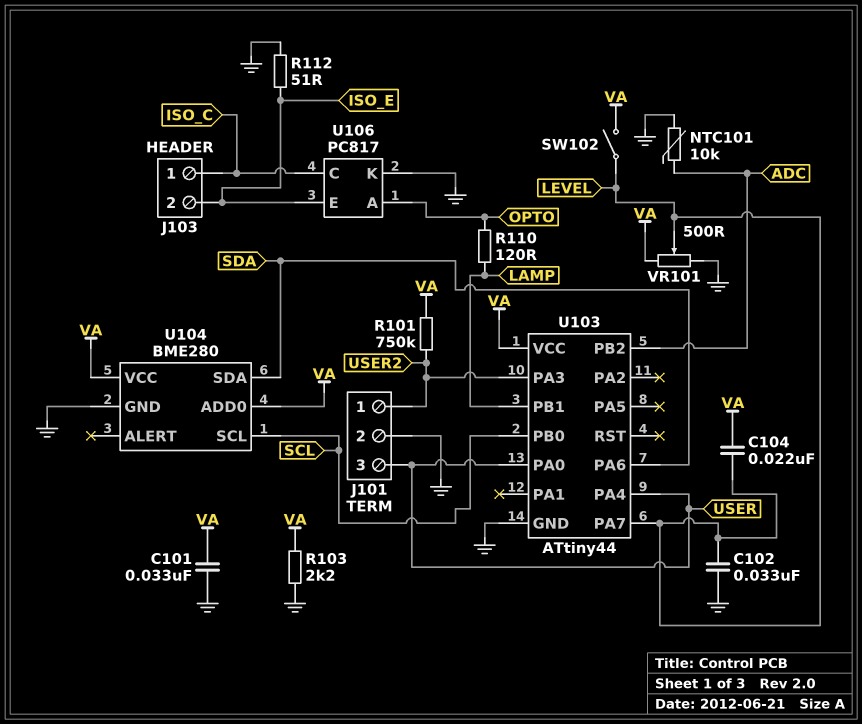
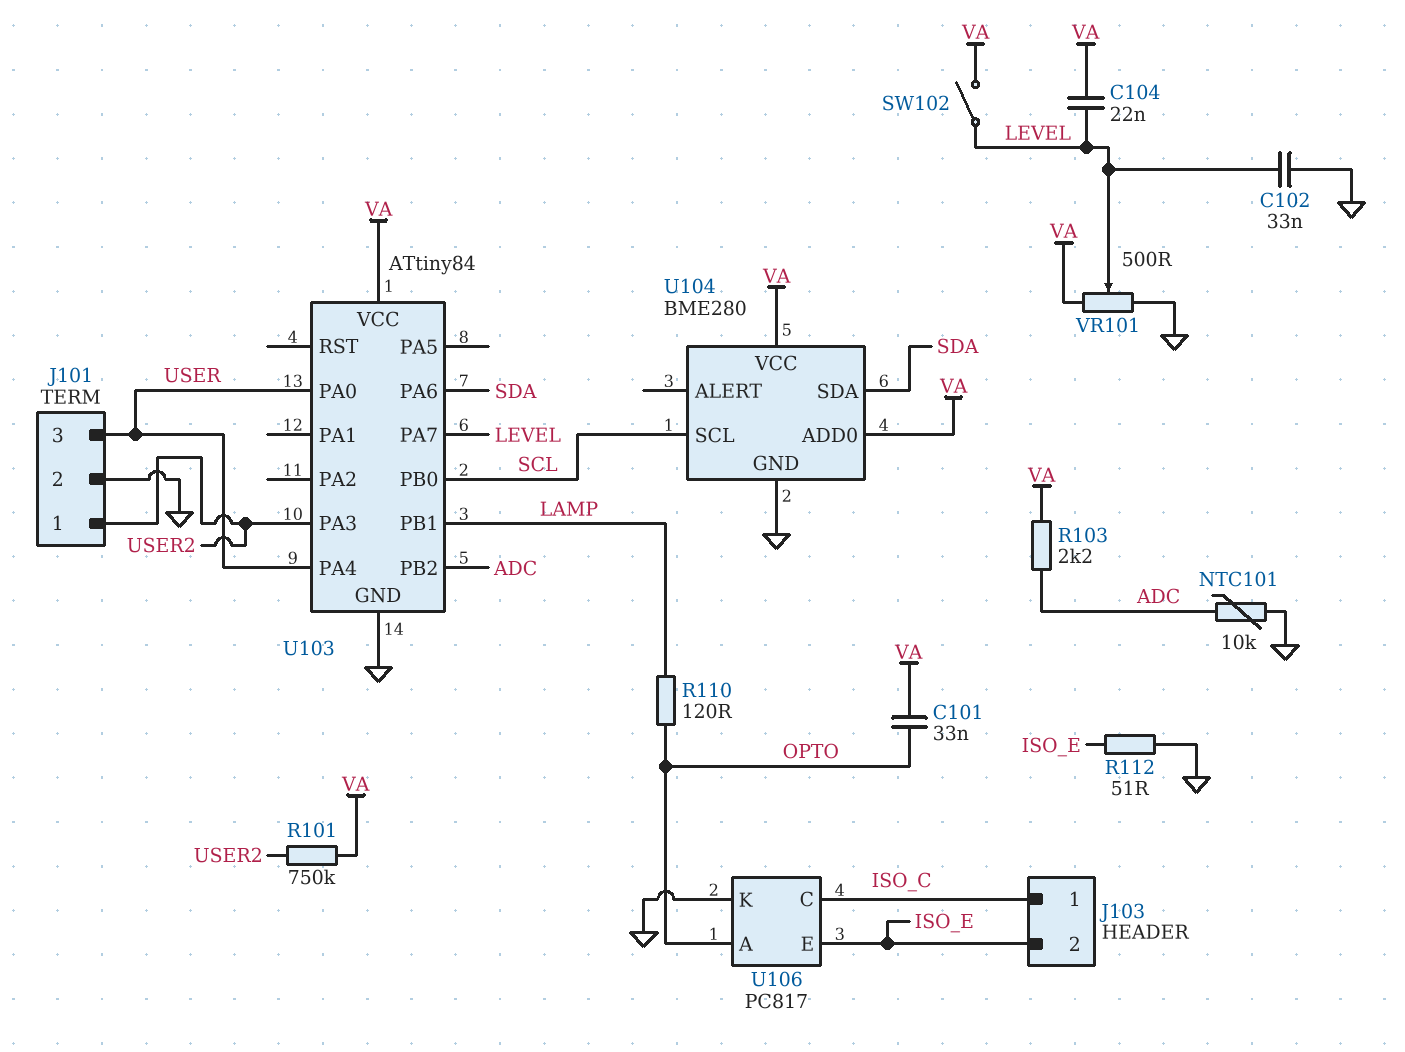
C101: 33nF (GND, VA) -> 33nF (OPTO, VA)
R103: 2.2k (GND, VA) -> 2.2k (ADC, VA)
U103: ATtiny44 -> ATtiny84

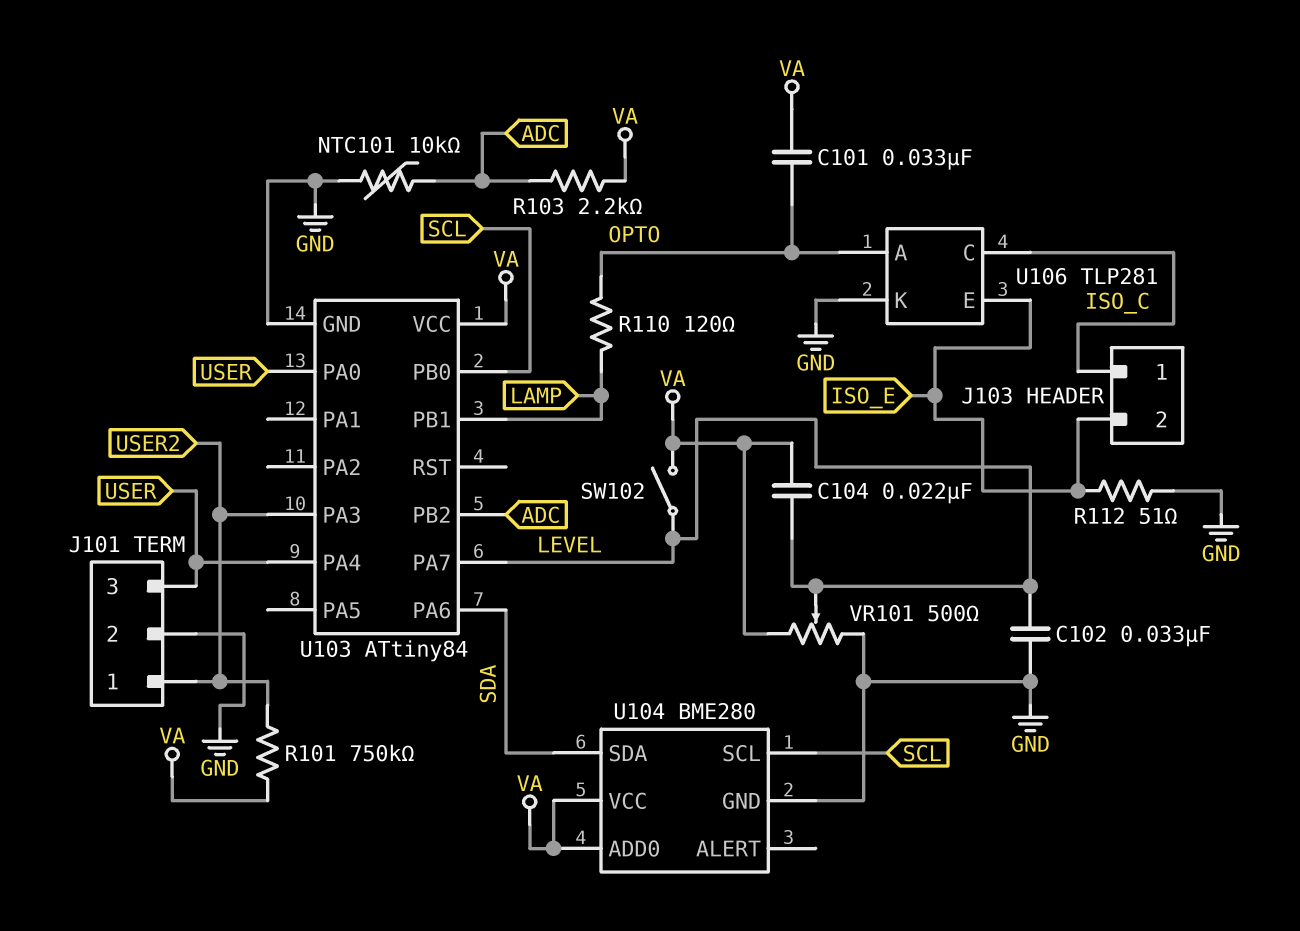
U106: PC817 -> TLP281

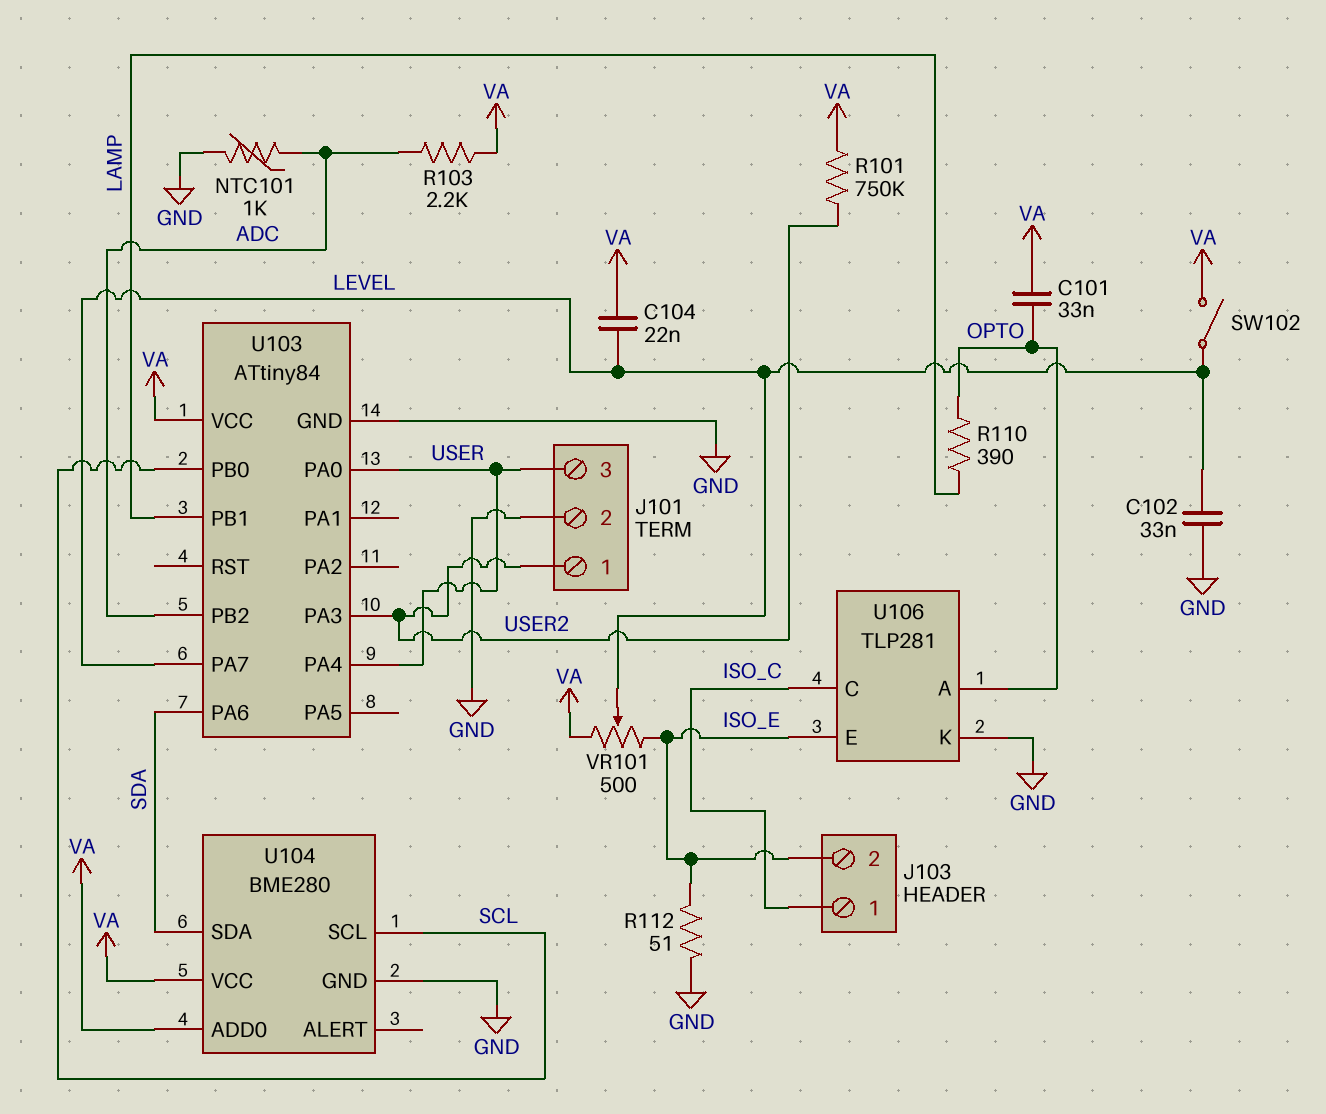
NTC101: 10k (ADC, GND) -> 1k (ADC, GND)
R110: 120 (LAMP, OPTO) -> 390 (LAMP, OPTO)
VR101: 500 (GND, VA, wiper LEVEL) -> 500 (ISO_E, VA, wiper LEVEL)

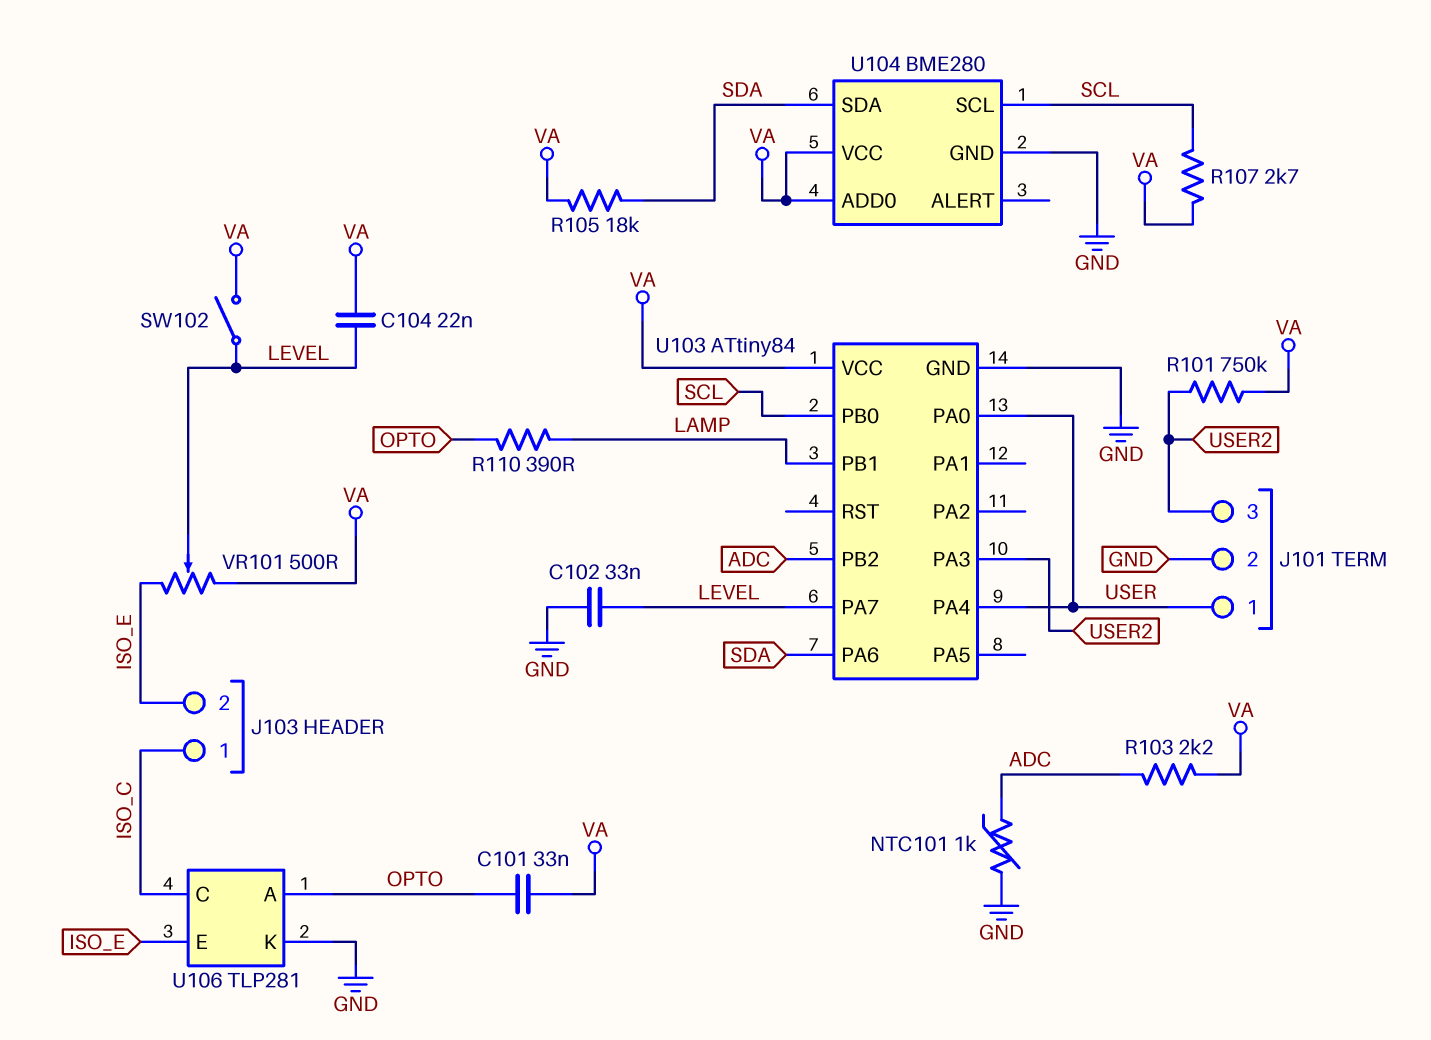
J101 pin 1: USER2 -> USER
J101 pin 3: USER -> USER2
R105: none -> 18k (SDA, VA)
R107: none -> 2.7k (SCL, VA)
R112: 51 (GND, ISO_E) -> none

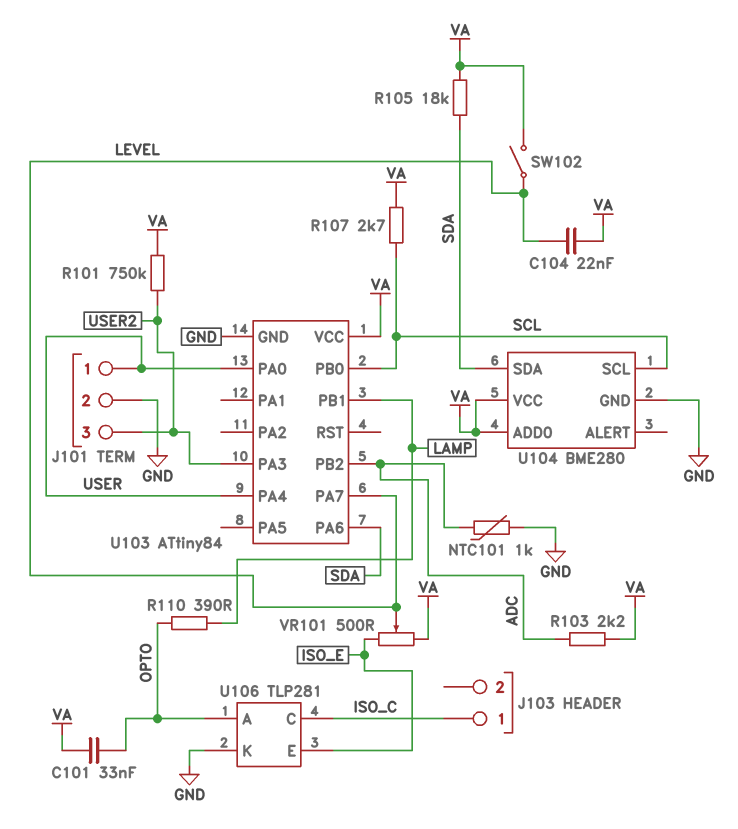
C102: 33nF (GND, LEVEL) -> none
J103 pin 2: ISO_E -> none

